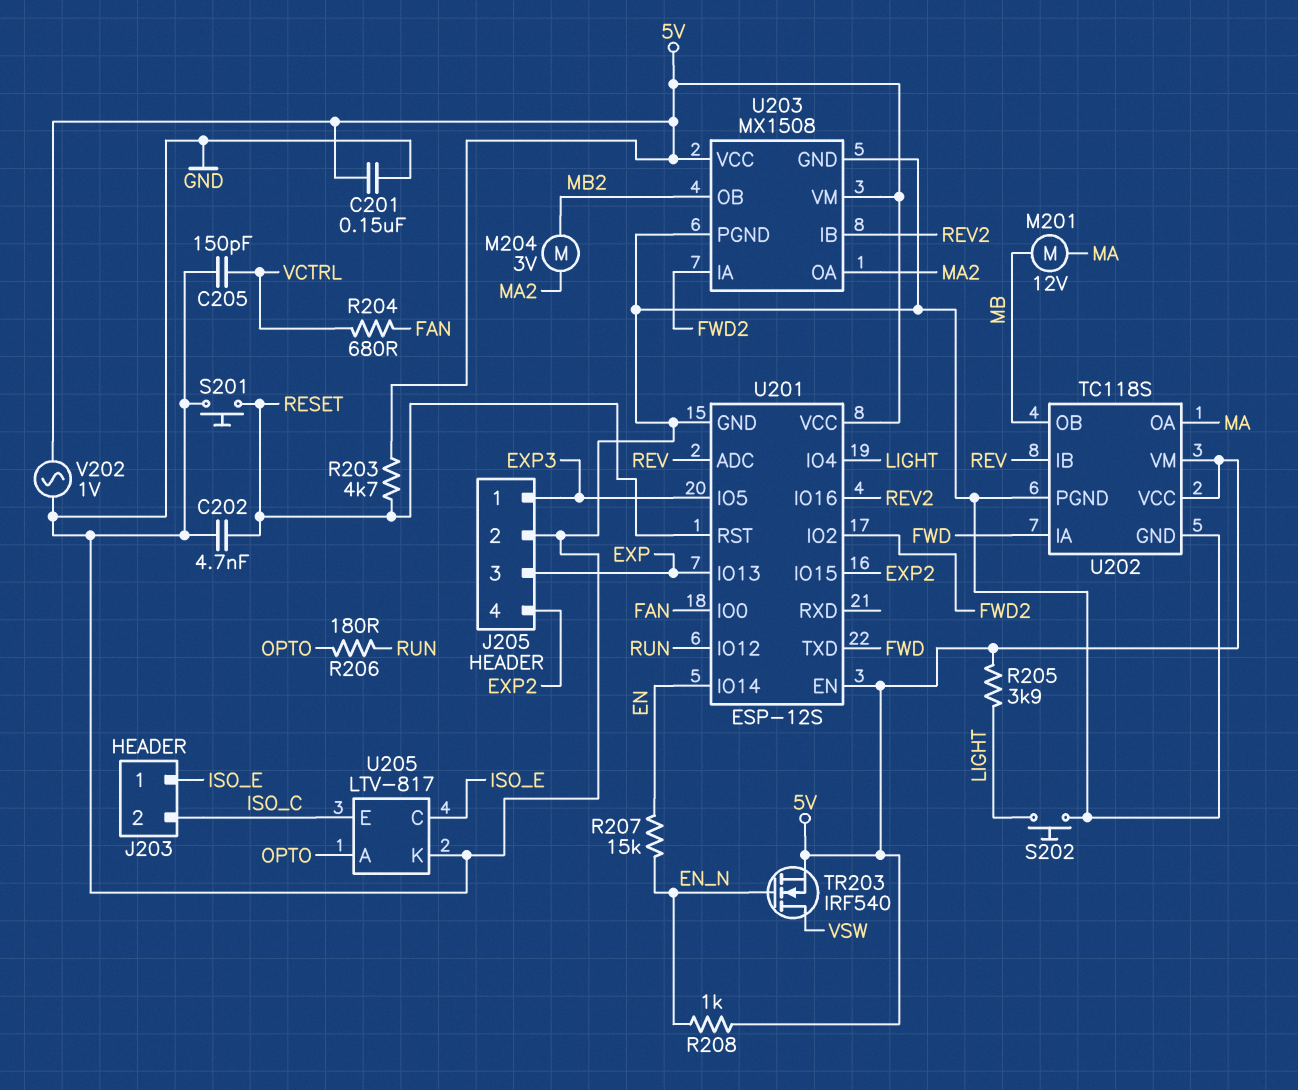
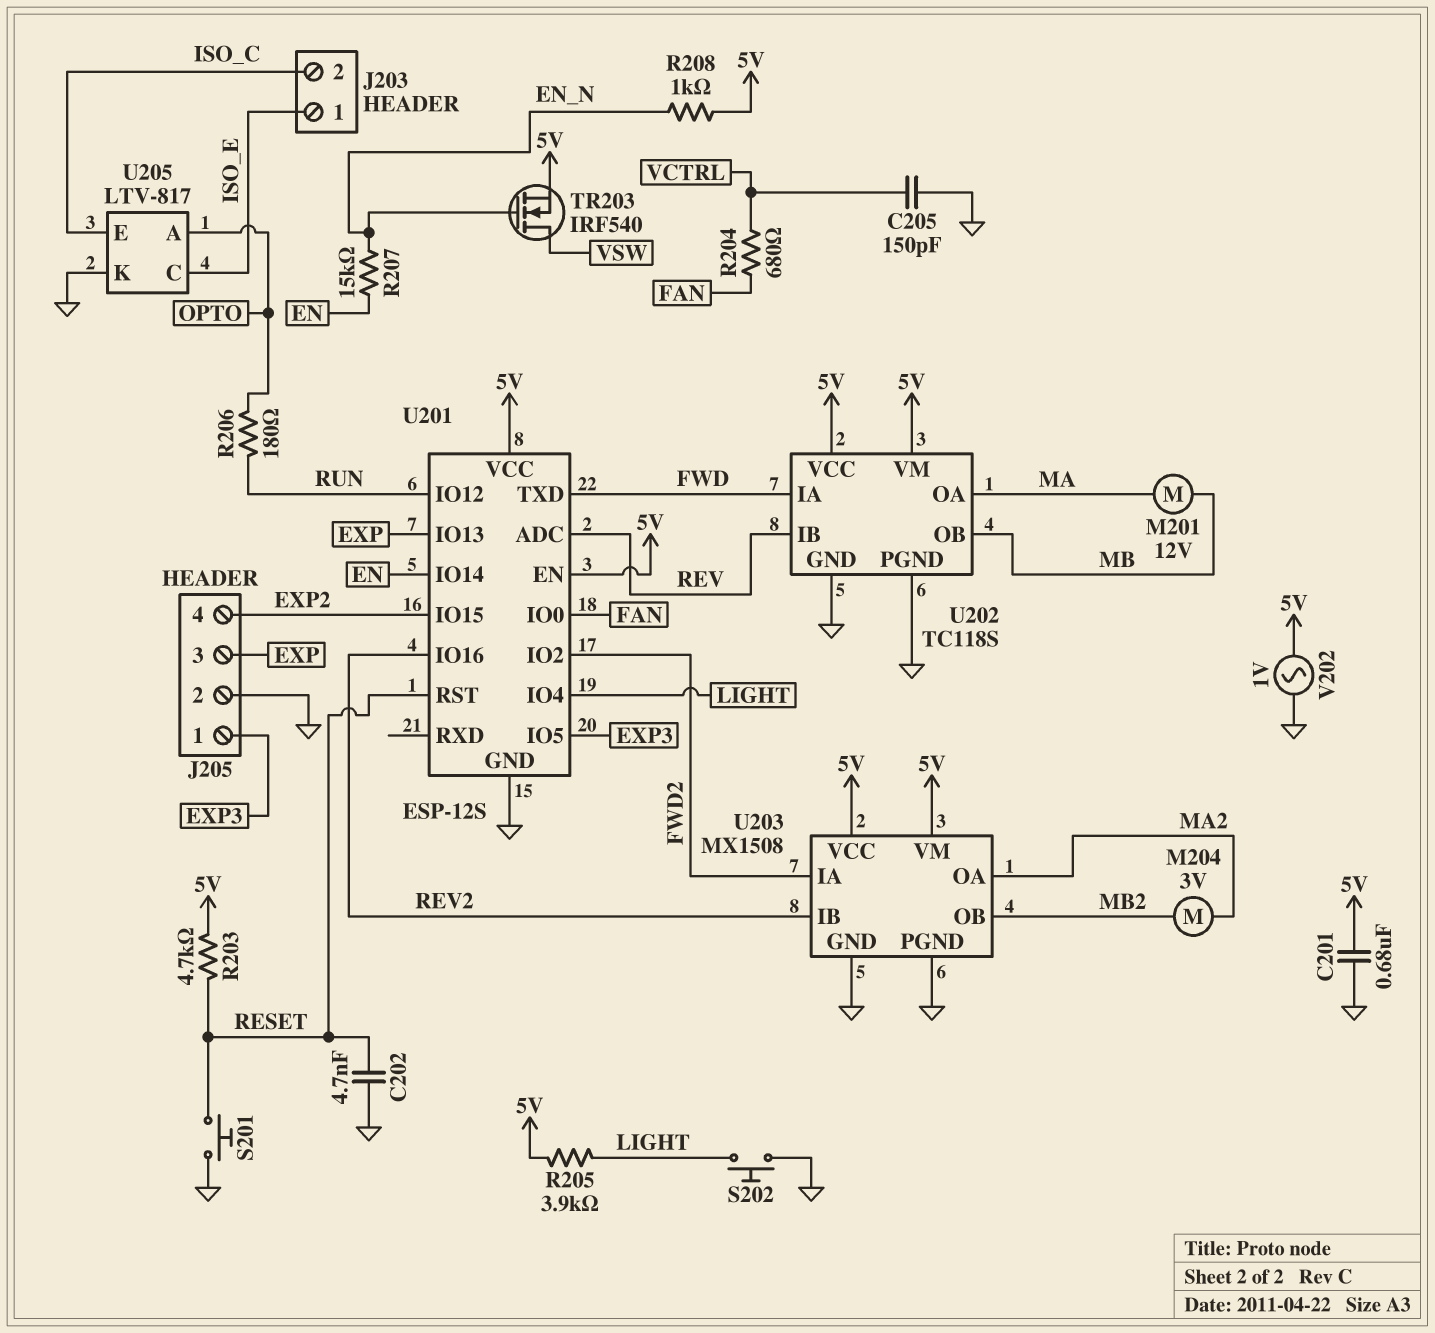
C201: 150nF (5V, GND) -> 680nF (5V, GND)

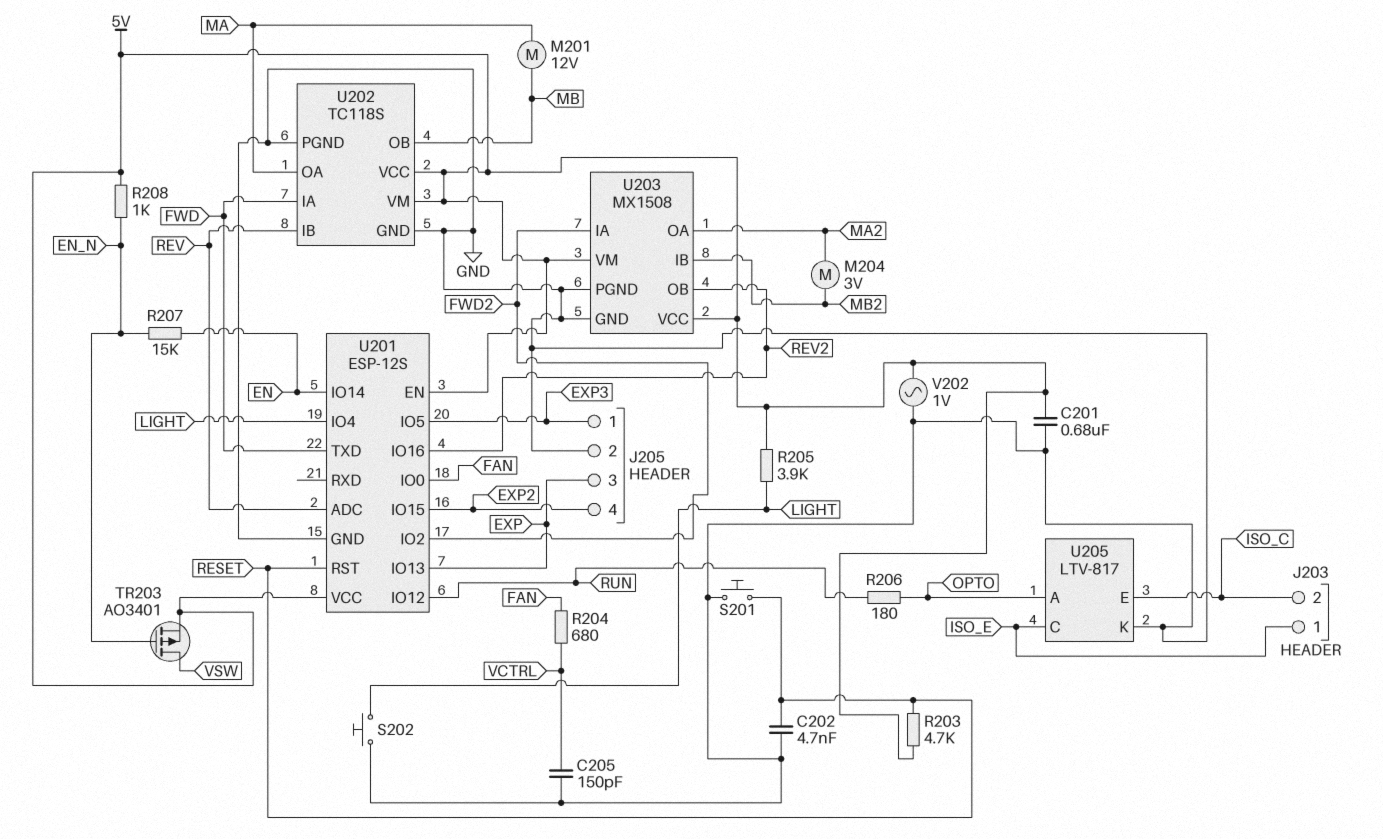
TR203: NMOS IRF540 (G EN_N, D VSW, S 5V) -> PMOS AO3401 (G EN_N, D VSW, S 5V)
U203 pin IB: REV2 -> MB2
U203 pin OB: MB2 -> REV2

